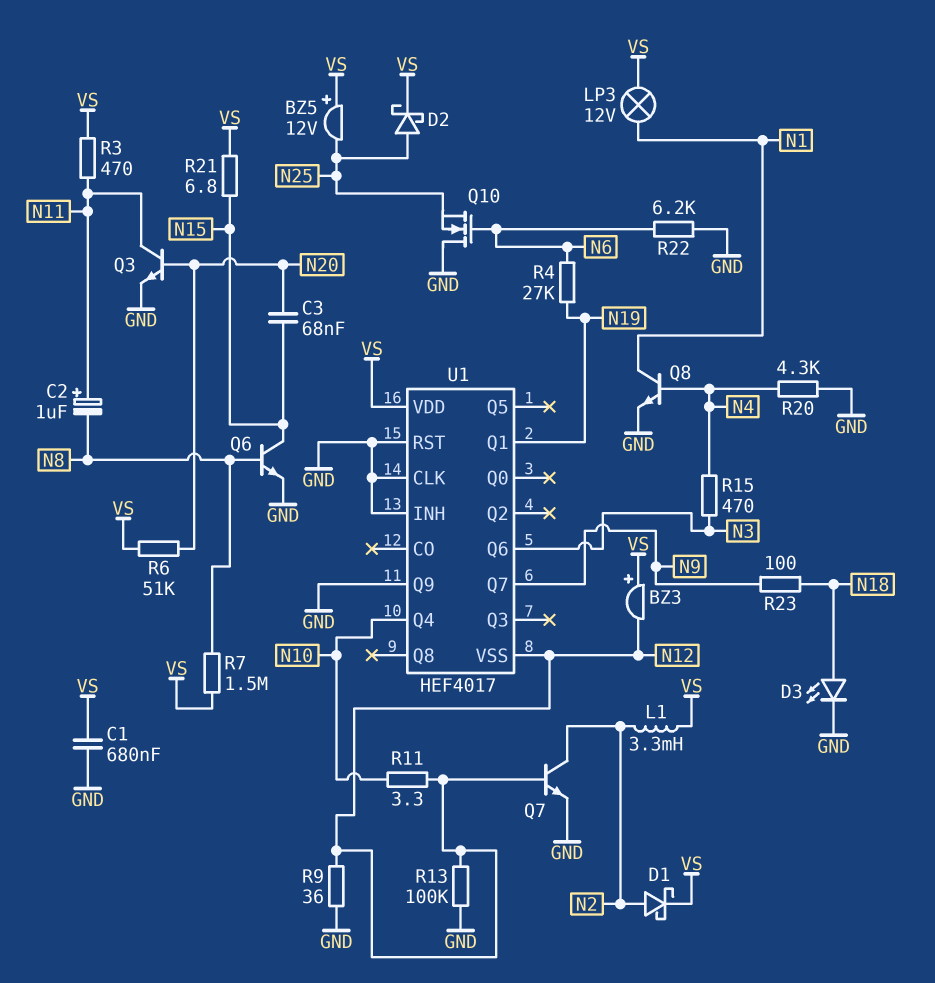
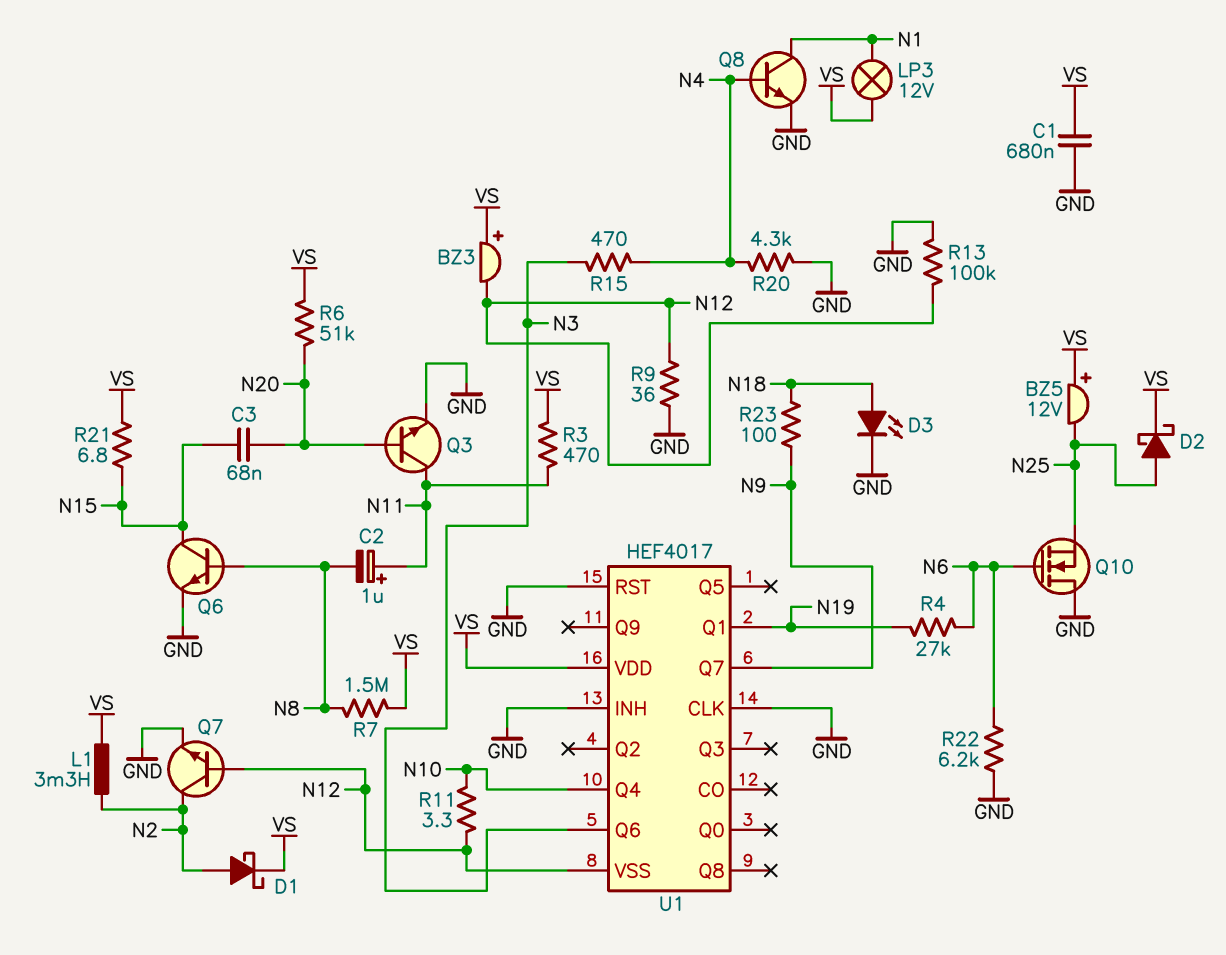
U1 pin Q9: GND -> none

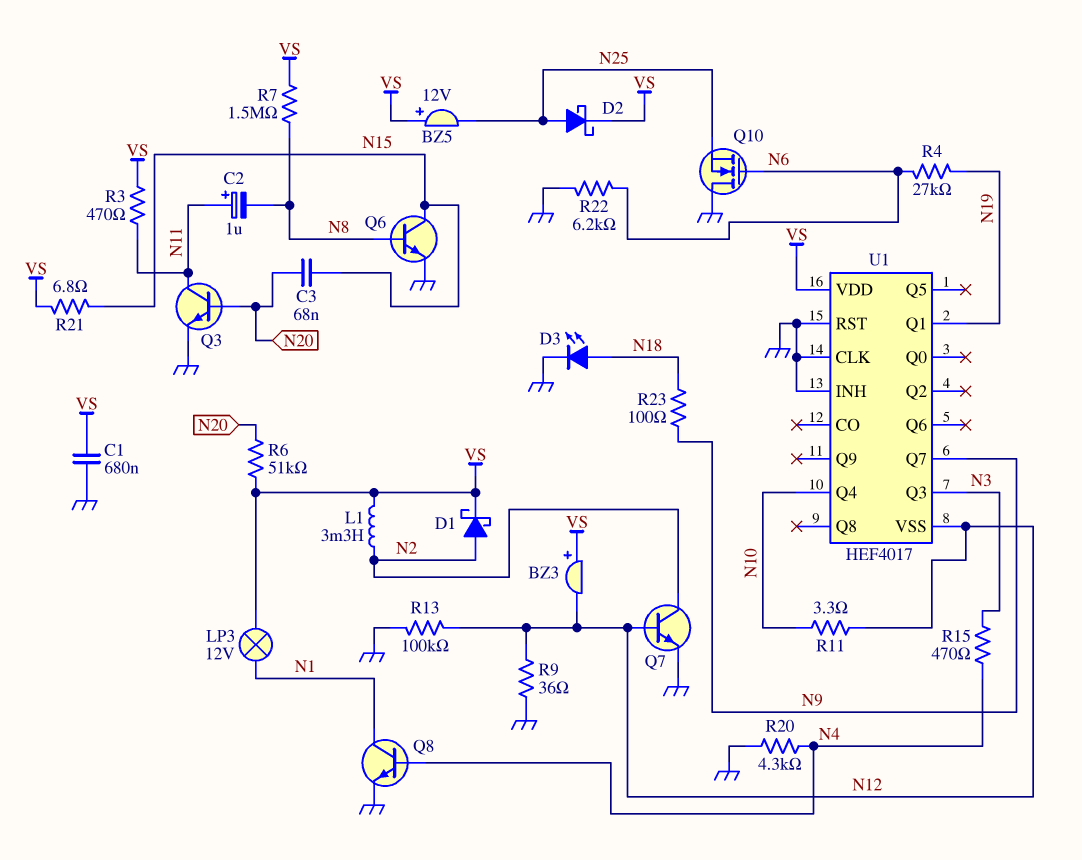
U1 pin Q3: none -> N3
U1 pin Q6: N3 -> none

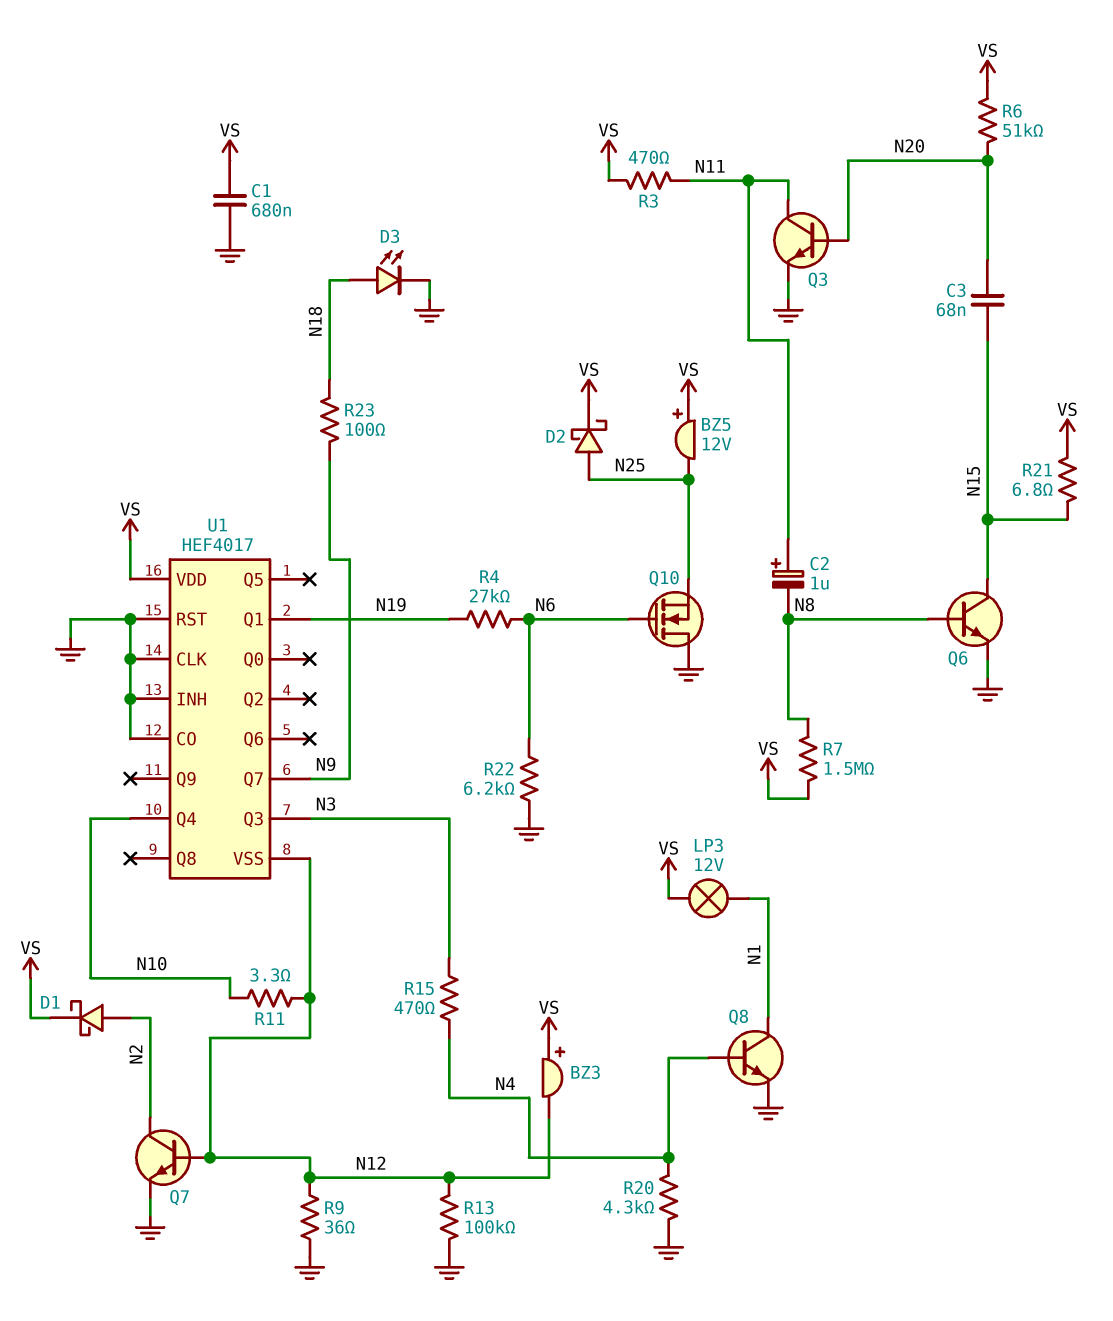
L1: 3.3mH (N2, VS) -> none
U1 pin CO: none -> GND

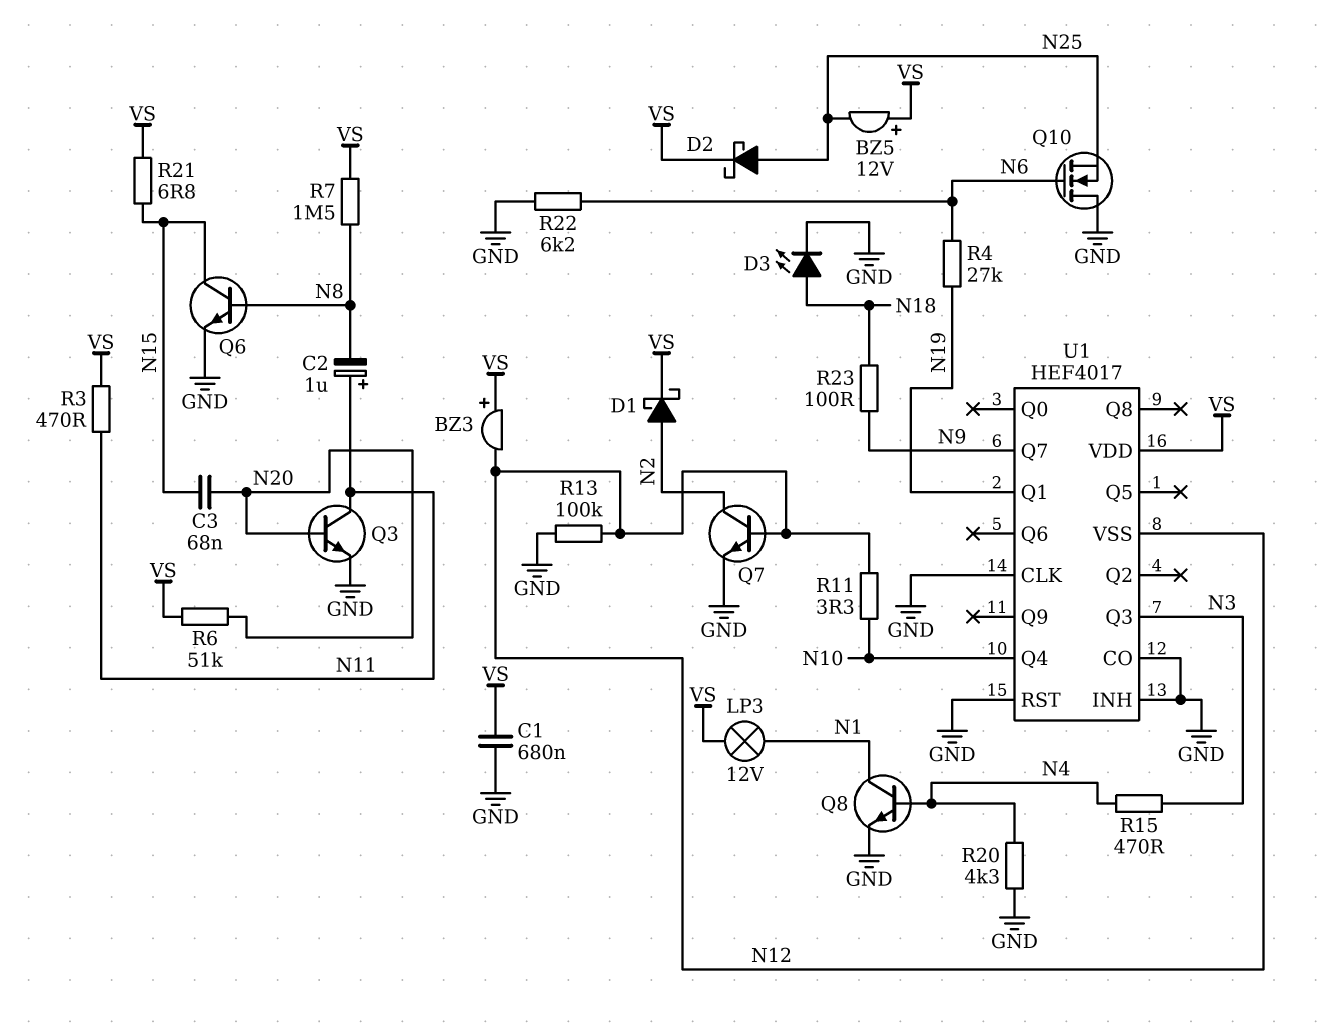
R9: 36 (GND, N12) -> none

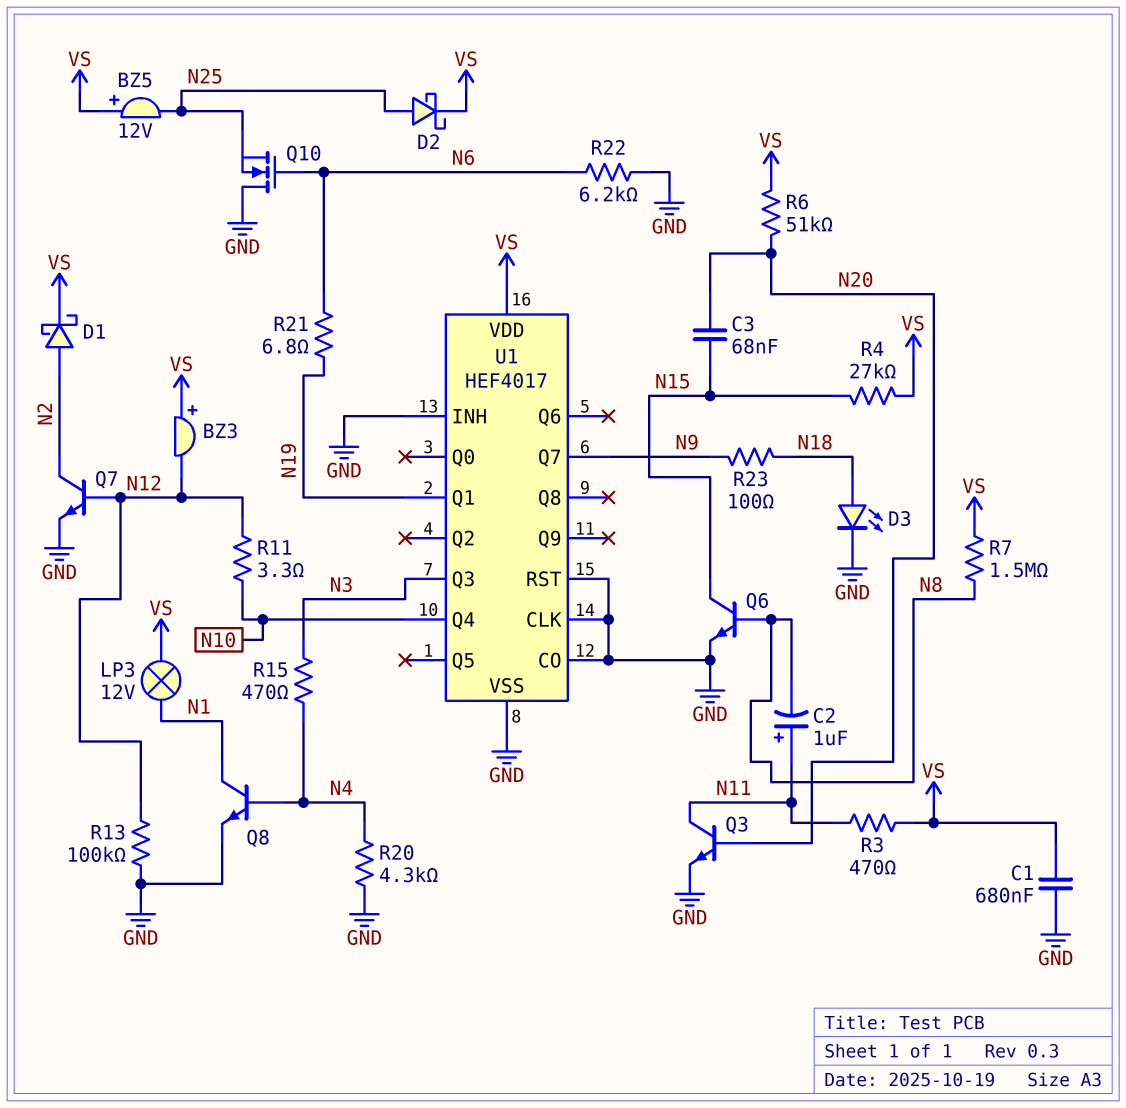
R4: 27k (N6, N19) -> 27k (N15, VS)
R21: 6.8 (N15, VS) -> 6.8 (N6, N19)
U1 pin VSS: N12 -> GND

